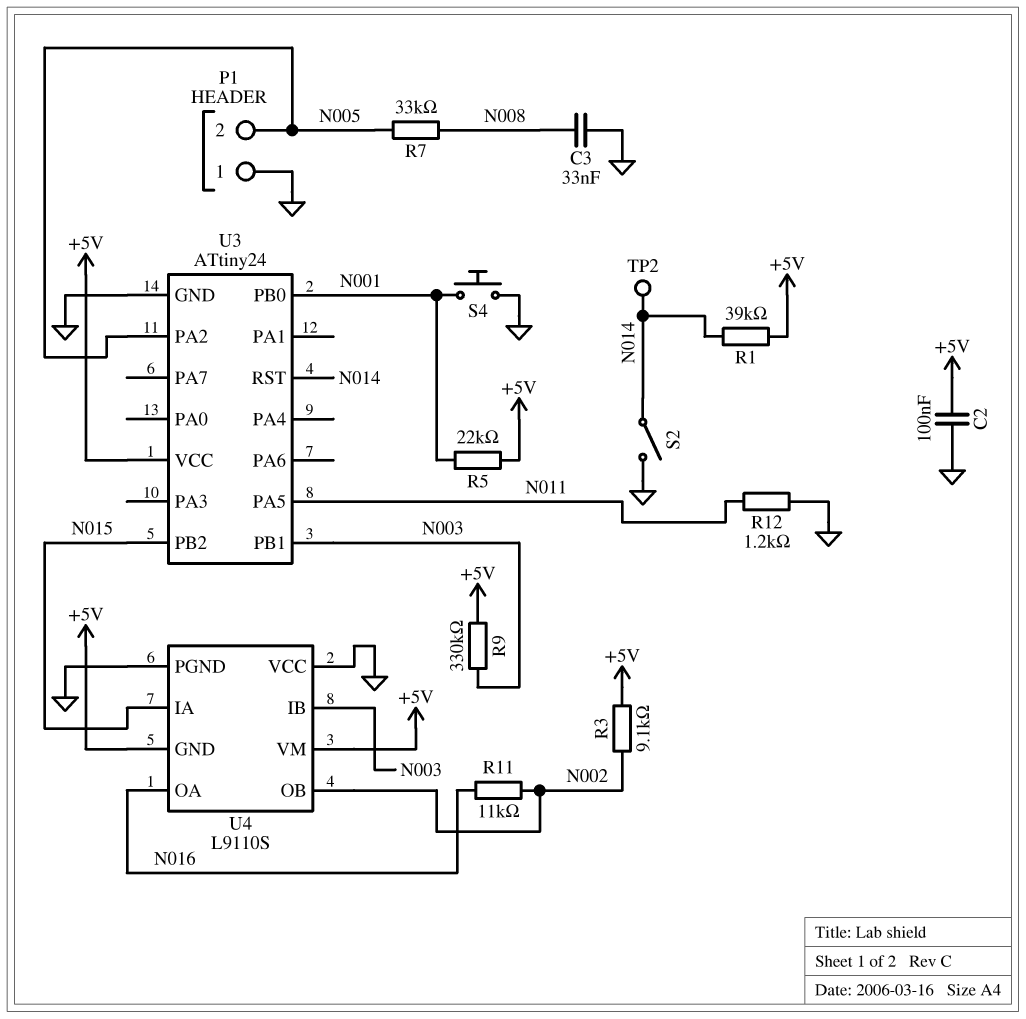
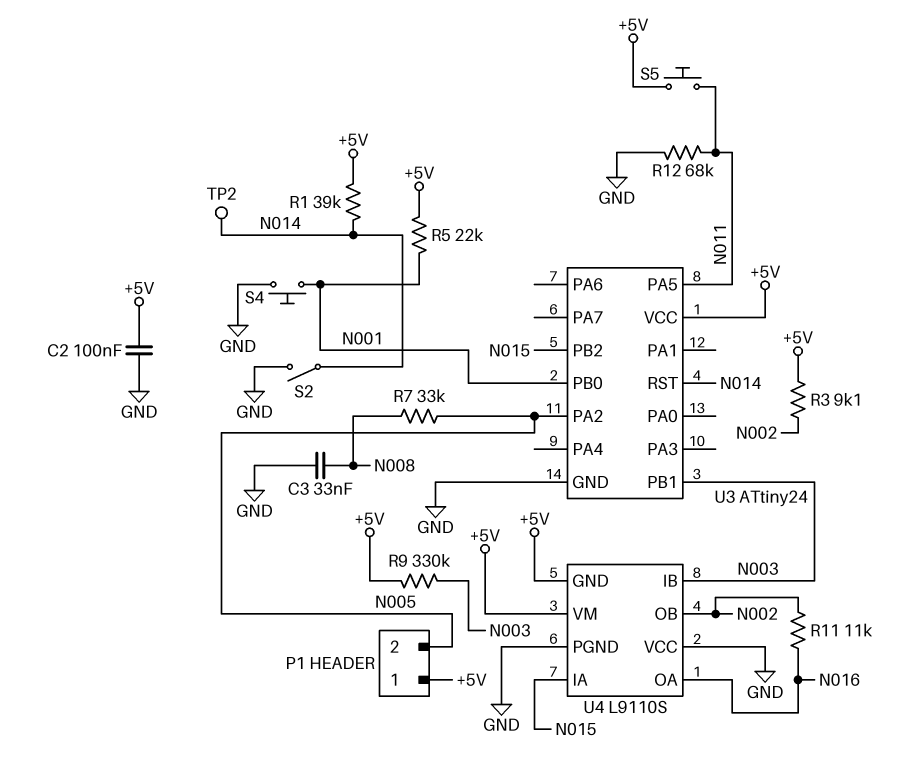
P1 pin 1: GND -> +5V
R12: 1.2k (GND, N011) -> 68k (GND, N011)
S5: none -> button (+5V, N011)

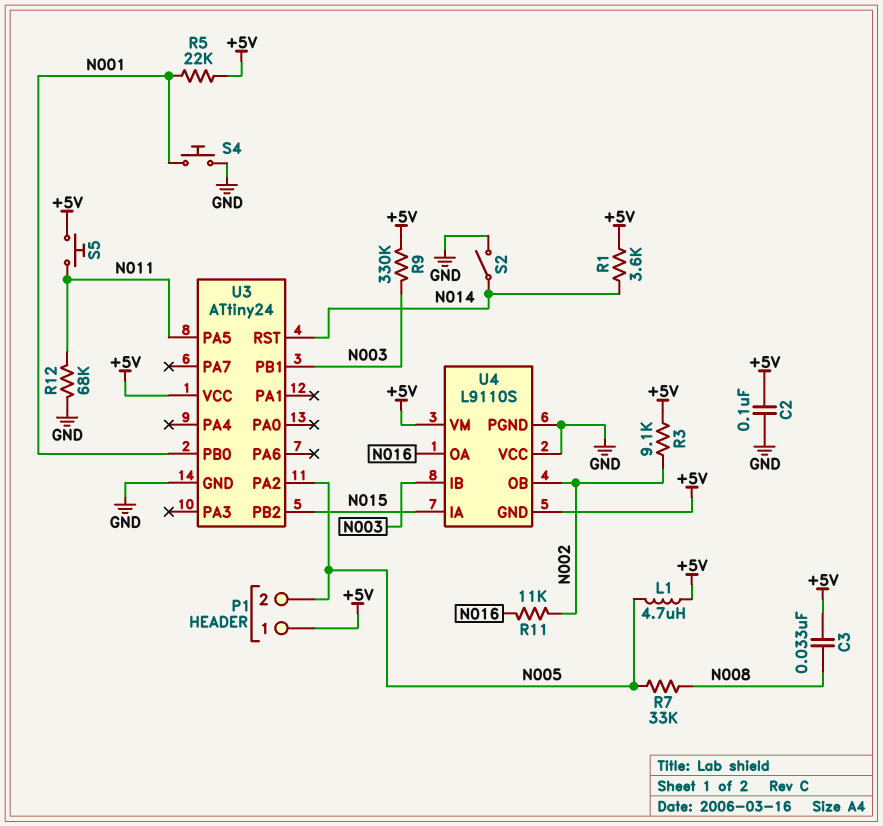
C3: 33nF (GND, N008) -> 33nF (+5V, N008)
L1: none -> 4.7uH (+5V, N005)
R1: 39k (+5V, N014) -> 3.6k (+5V, N014)
TP2: test point (N014) -> none

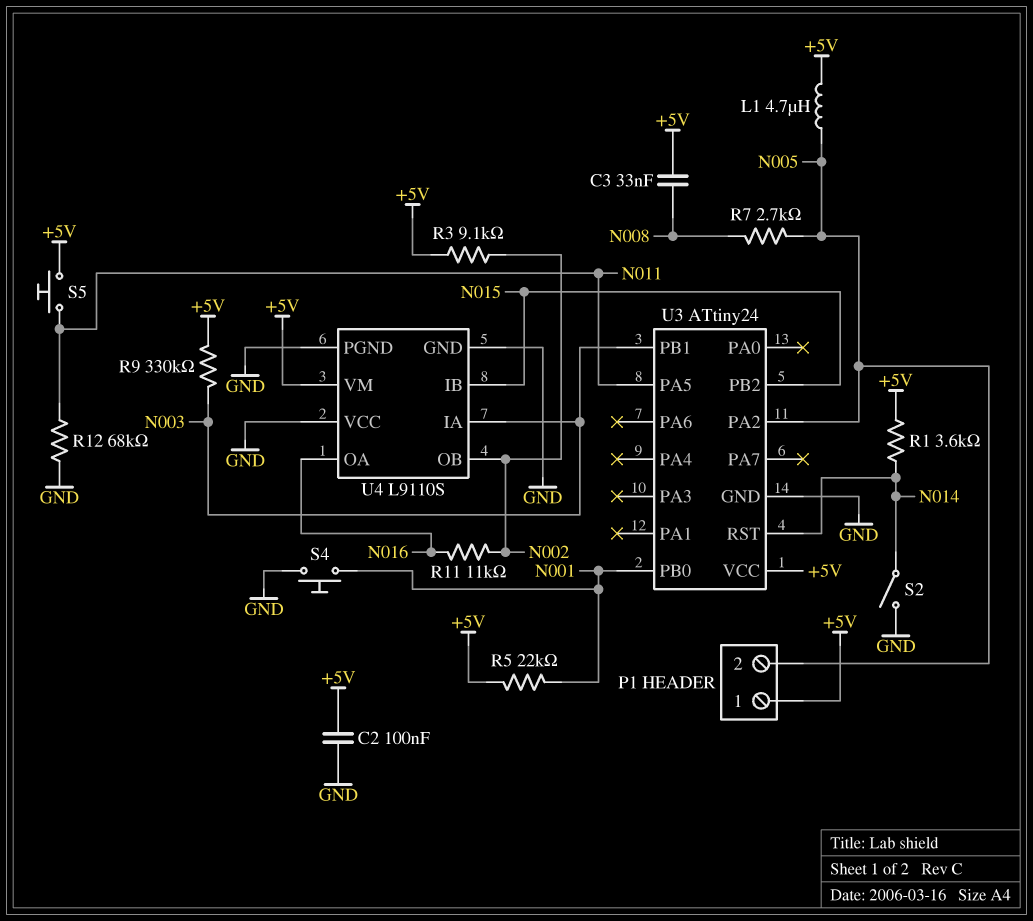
R7: 33k (N005, N008) -> 2.7k (N005, N008)
U4 pin GND: +5V -> GND
U4 pin IA: N015 -> N003
U4 pin IB: N003 -> N015

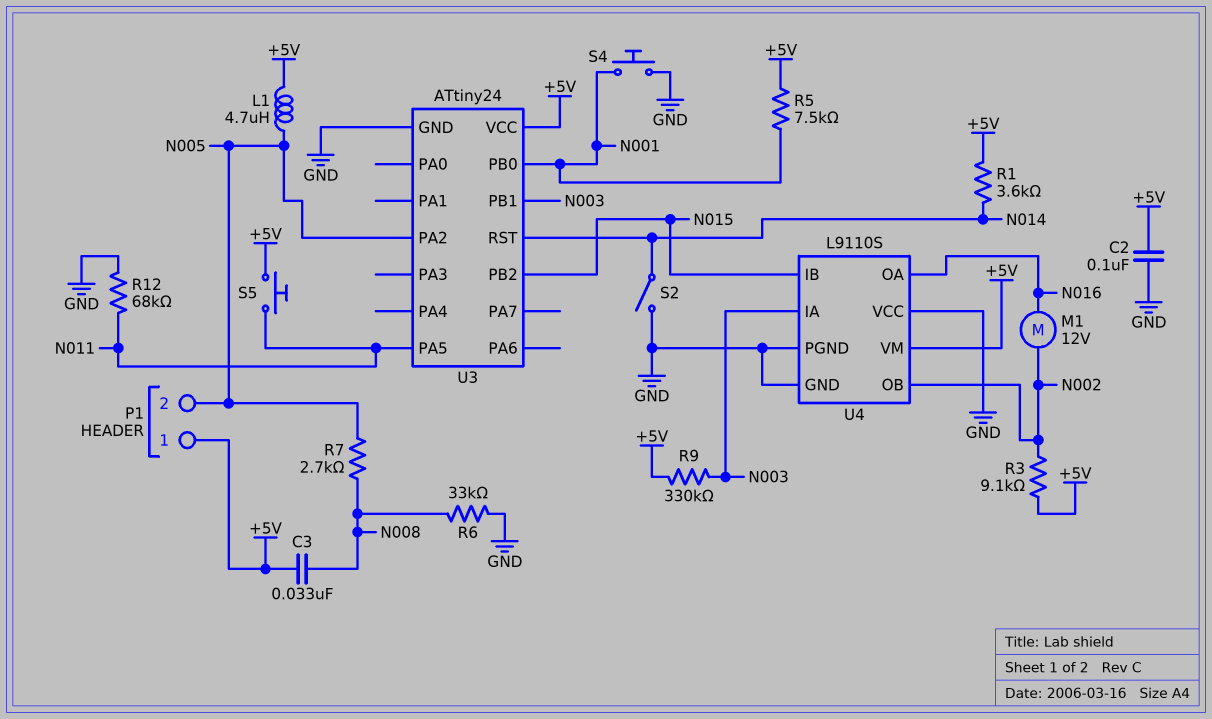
M1: none -> motor 12V (N002, N016)
R5: 22k (+5V, N001) -> 7.5k (+5V, N001)
R6: none -> 33k (GND, N008)
R11: 11k (N002, N016) -> none

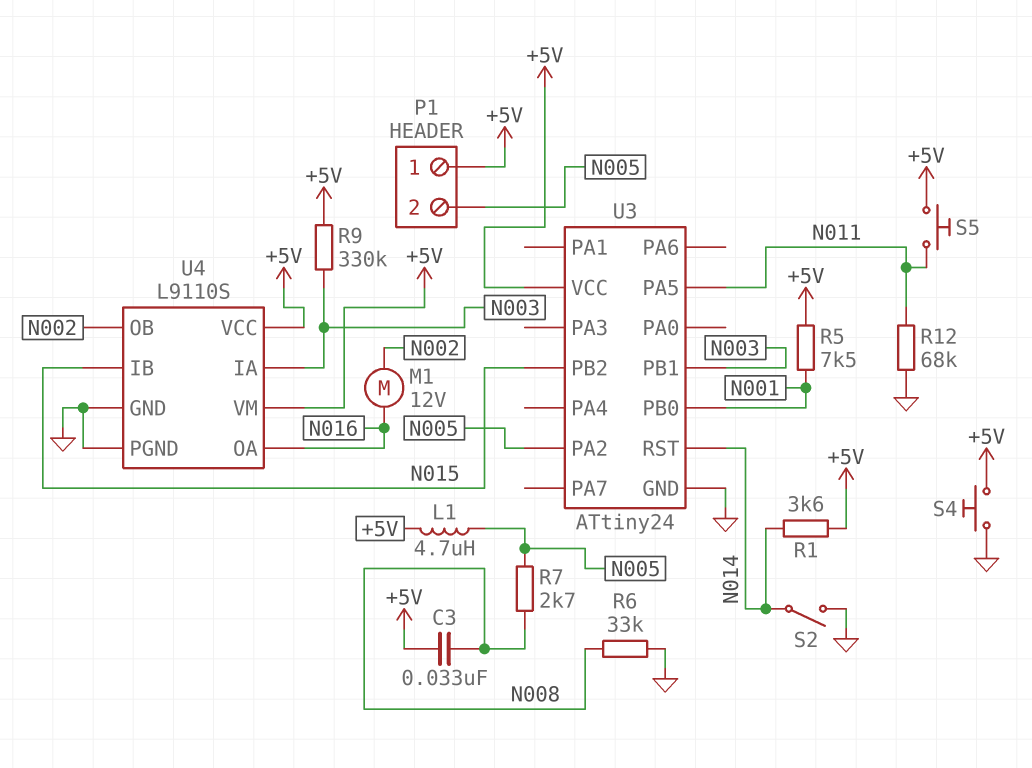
C2: 100nF (+5V, GND) -> none
R3: 9.1k (+5V, N002) -> none
S4: button (GND, N001) -> button (+5V, GND)
U4 pin VCC: GND -> +5V

